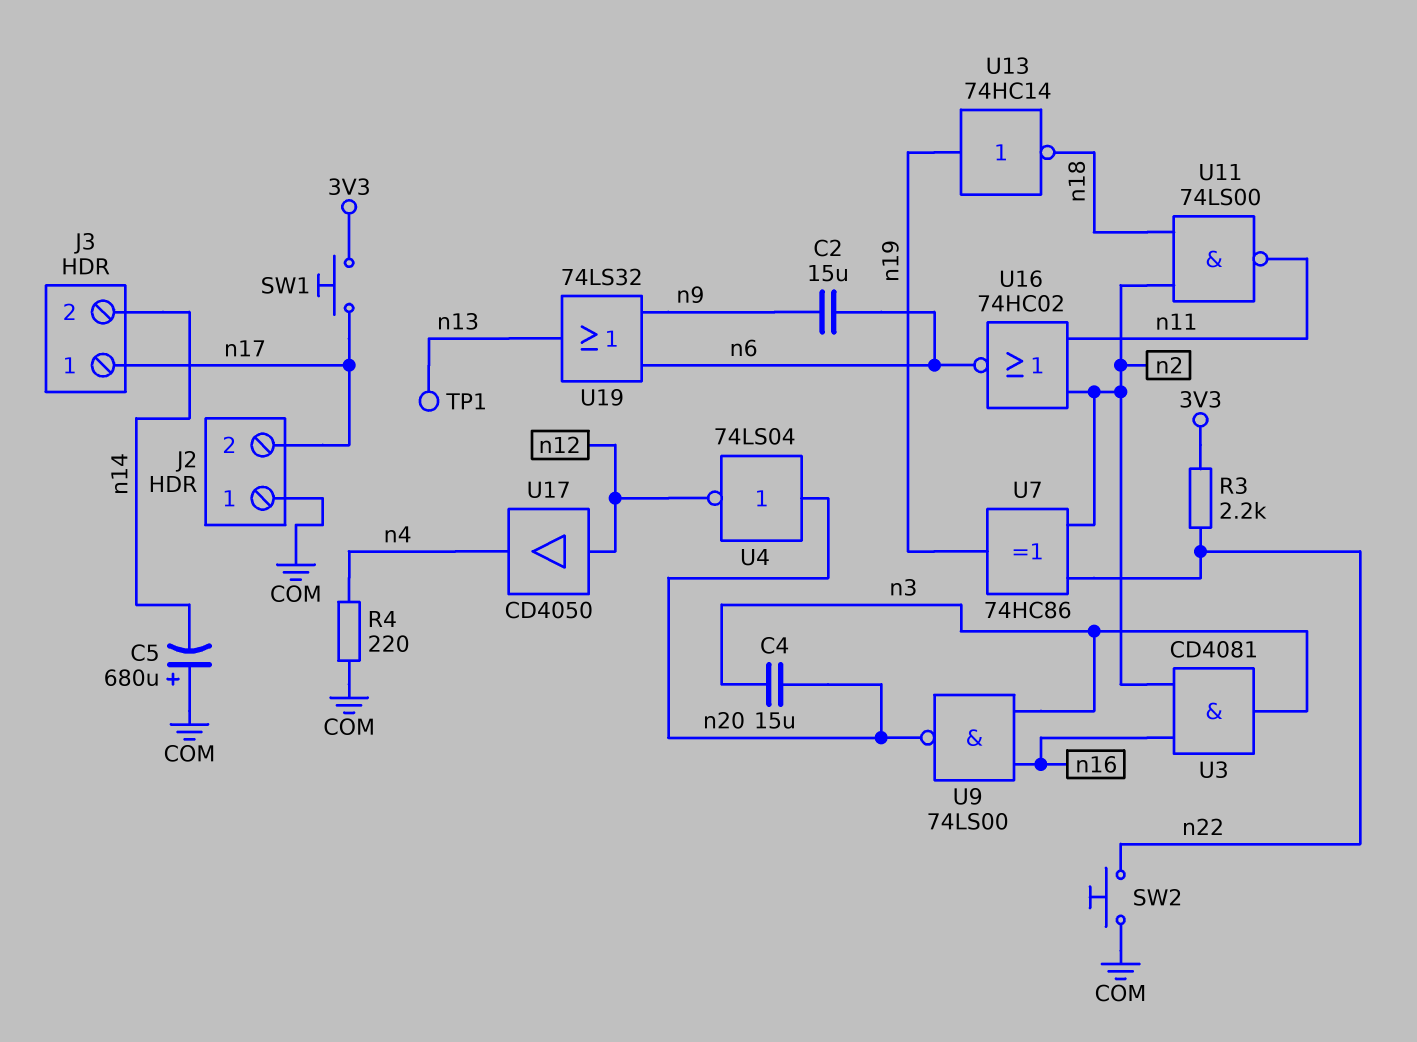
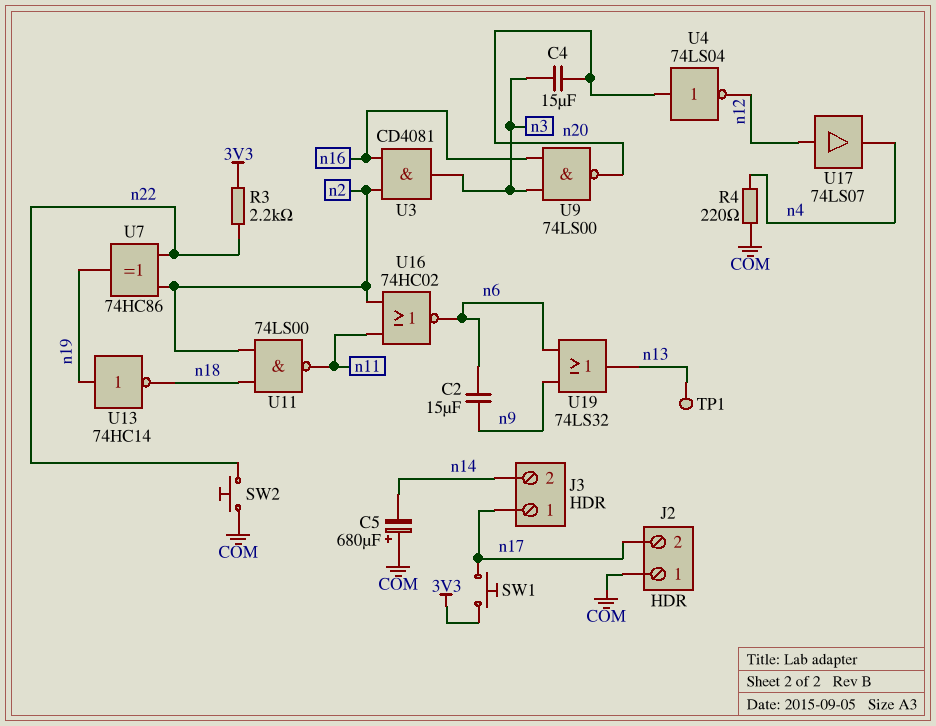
U17: buffer CD4050 (in n12, out n4) -> buffer 74LS07 (in n12, out n4)

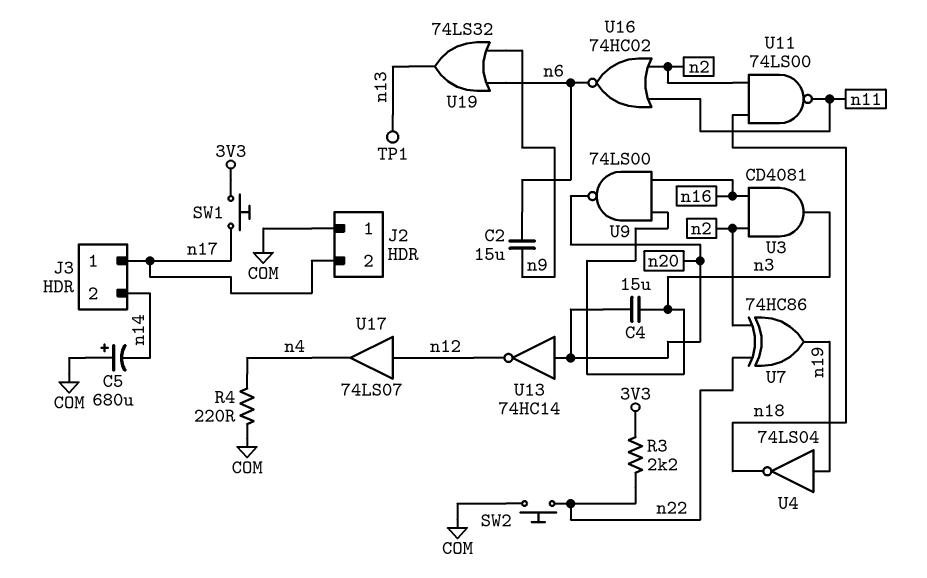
U4: NOT 74LS04 (in n20, out n12) -> NOT 74LS04 (in n19, out n18)
U13: NOT 74HC14 (in n19, out n18) -> NOT 74HC14 (in n20, out n12)

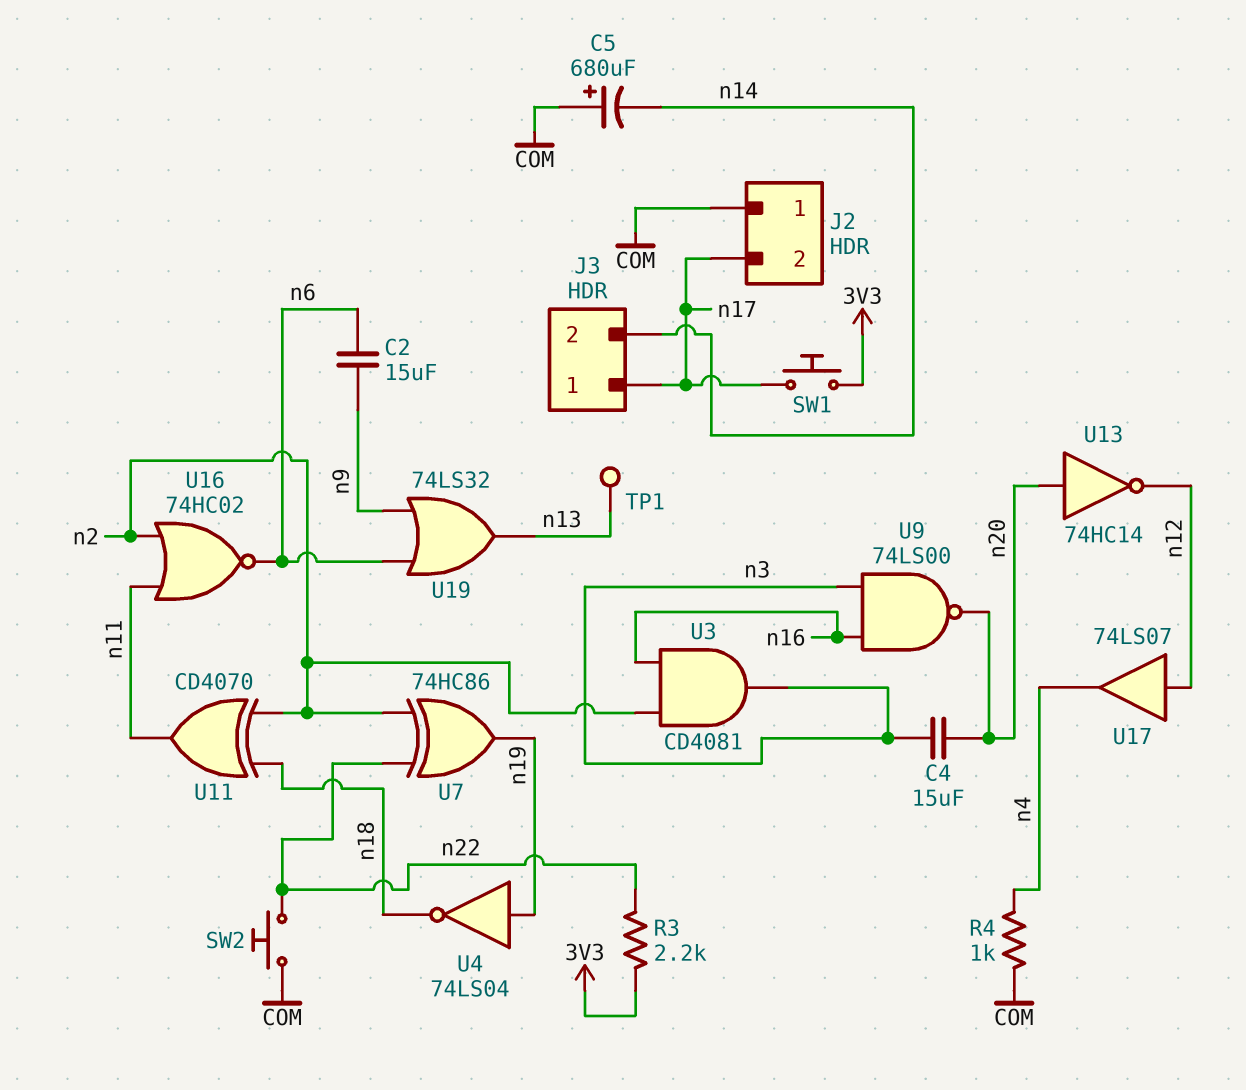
R4: 220 (COM, n4) -> 1k (COM, n4)
U11: NAND 74LS00 (in n2, in n18, out n11) -> XOR CD4070 (in n2, in n18, out n11)

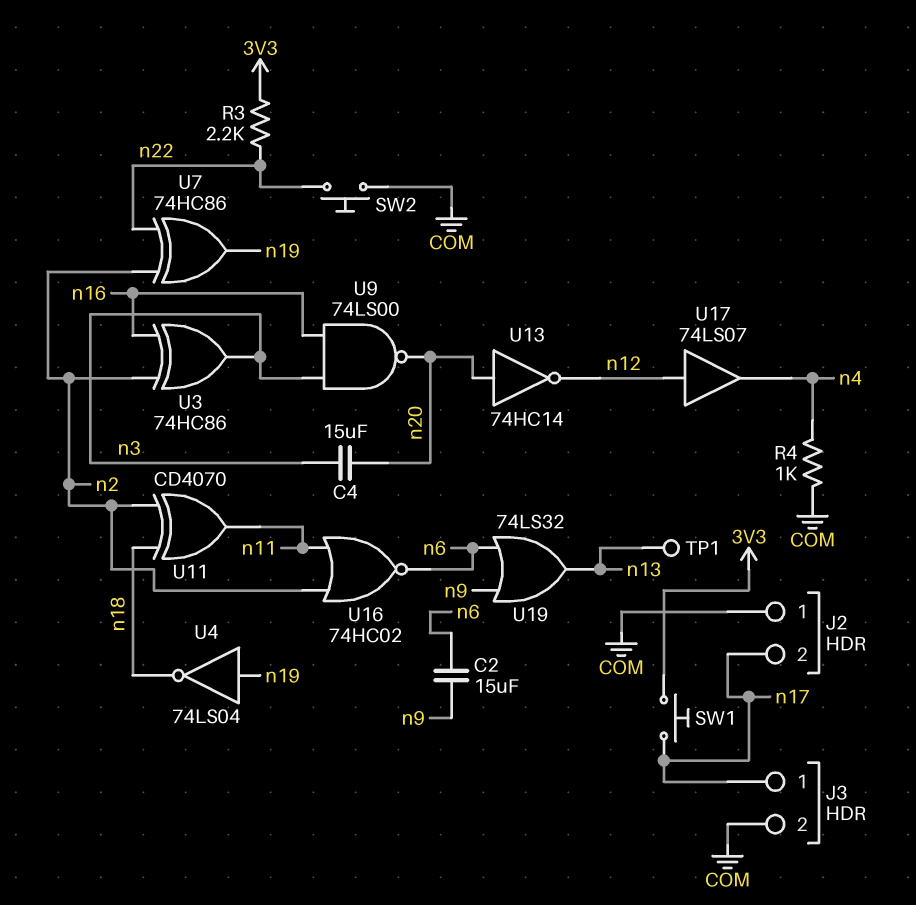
C5: 680uF (plus COM, minus n14) -> none
J3 pin 2: n14 -> COM
U3: AND CD4081 (in n2, in n16, out n3) -> XOR 74HC86 (in n2, in n16, out n3)

